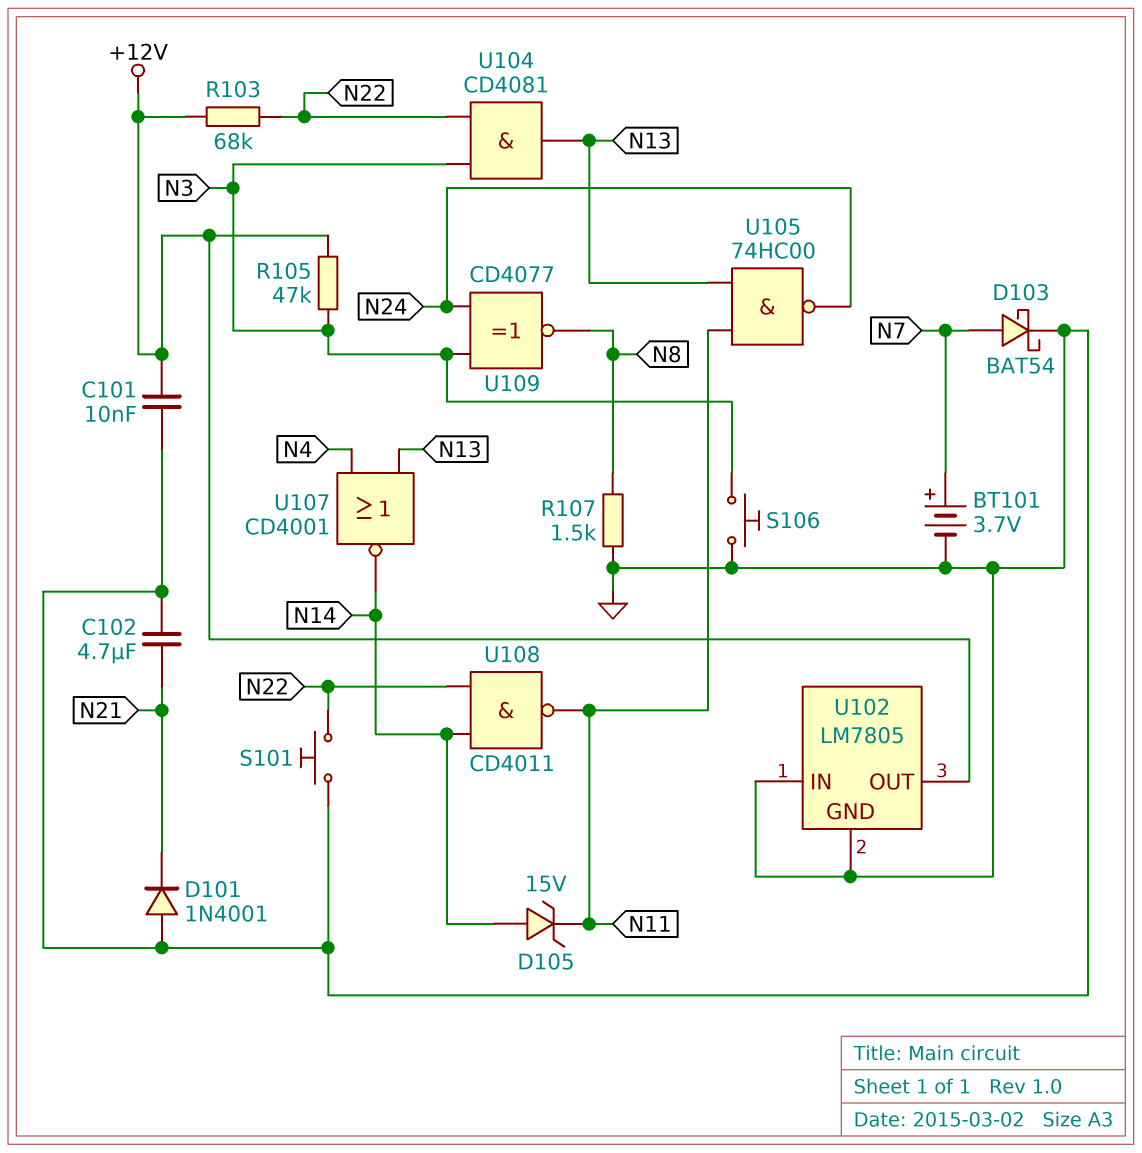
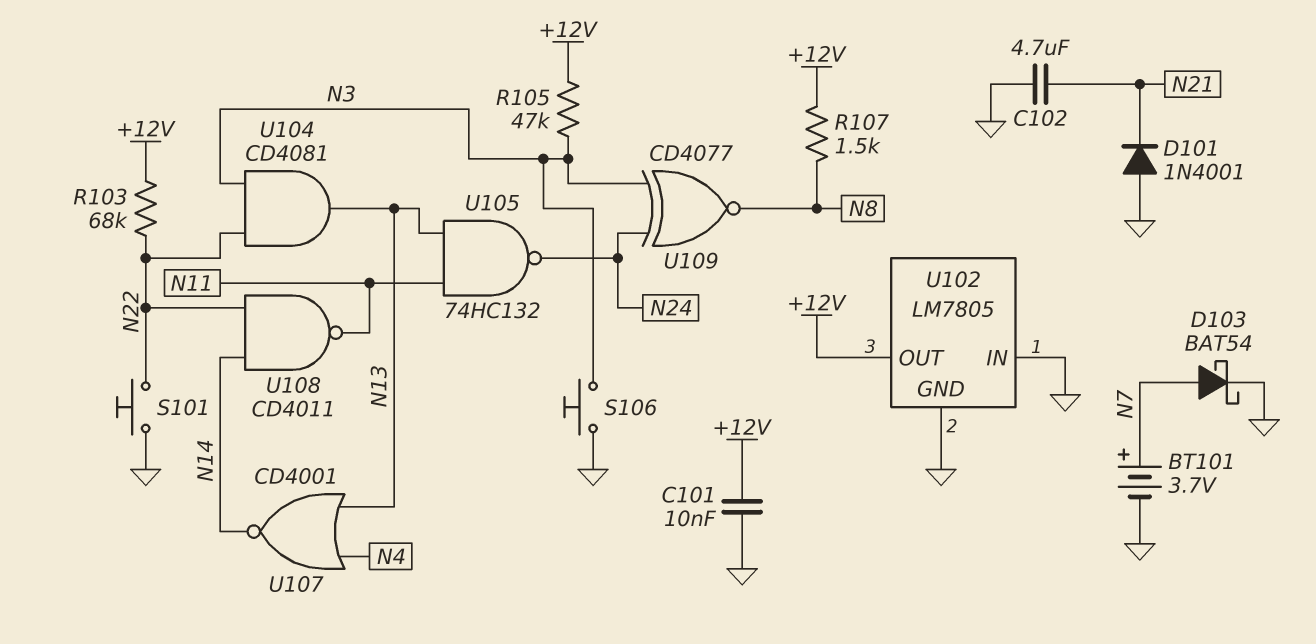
D105: zener 15V (A N14, K N11) -> none
R107: 1.5k (GND, N8) -> 1.5k (+12V, N8)
U105: NAND 74HC00 (in N11, in N13, out N24) -> NAND 74HC132 (in N11, in N13, out N24)

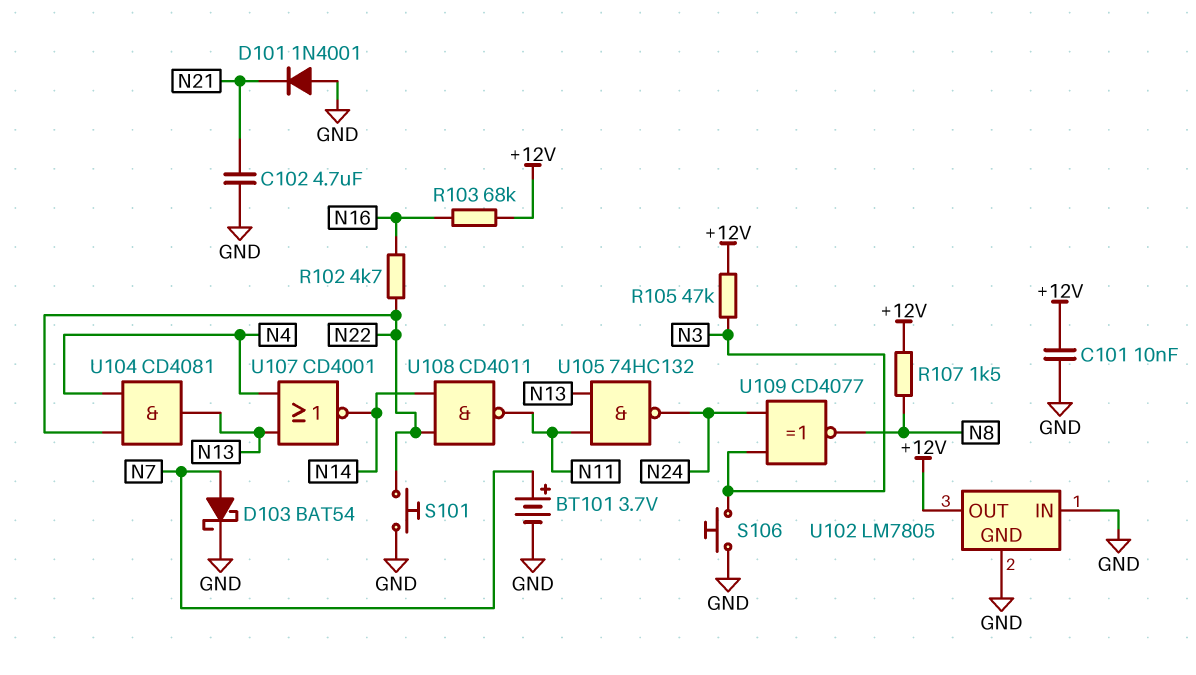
R102: none -> 4.7k (N16, N22)
R103: 68k (+12V, N22) -> 68k (+12V, N16)
U104: AND CD4081 (in N3, in N22, out N13) -> AND CD4081 (in N4, in N22, out N13)

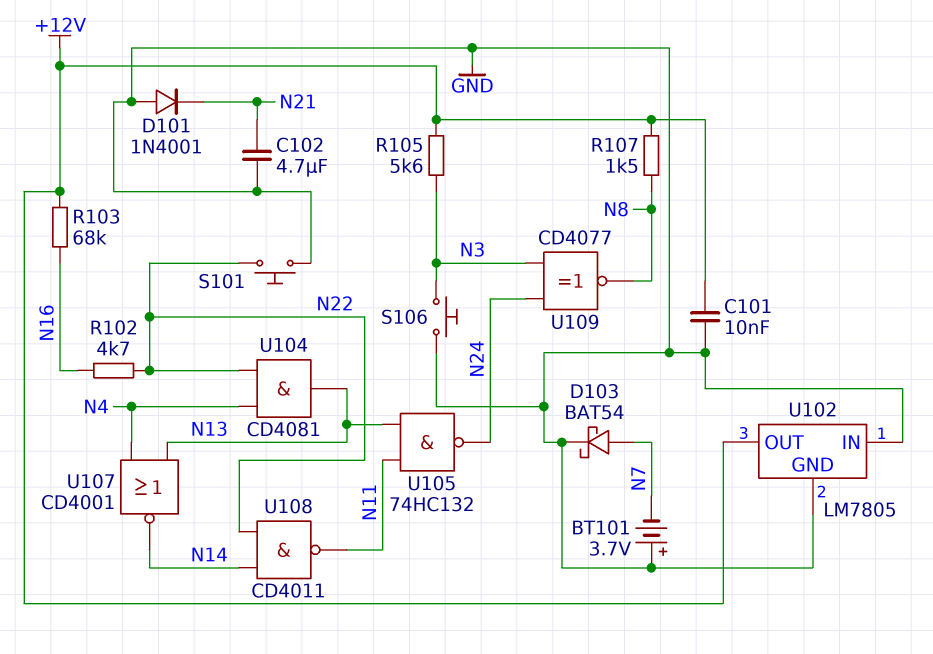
BT101: 3.7V (plus N7, minus GND) -> 3.7V (plus GND, minus N7)
R105: 47k (+12V, N3) -> 5.6k (+12V, N3)

